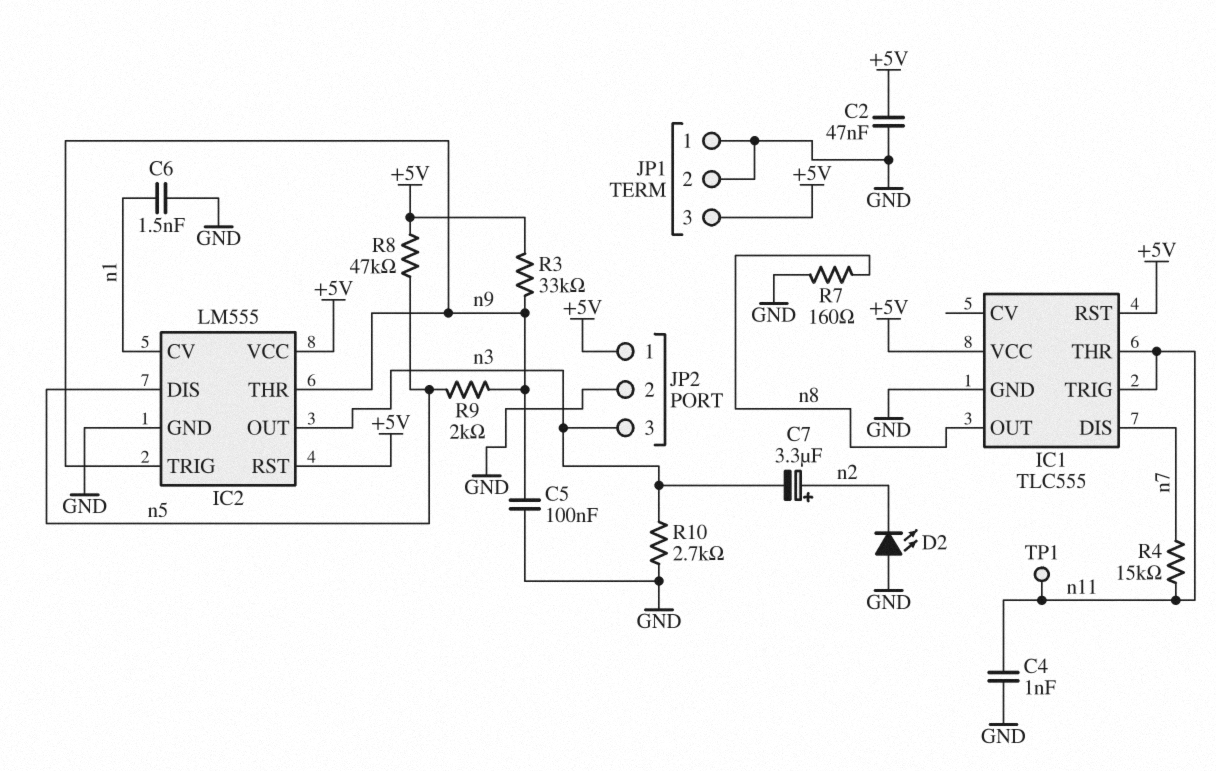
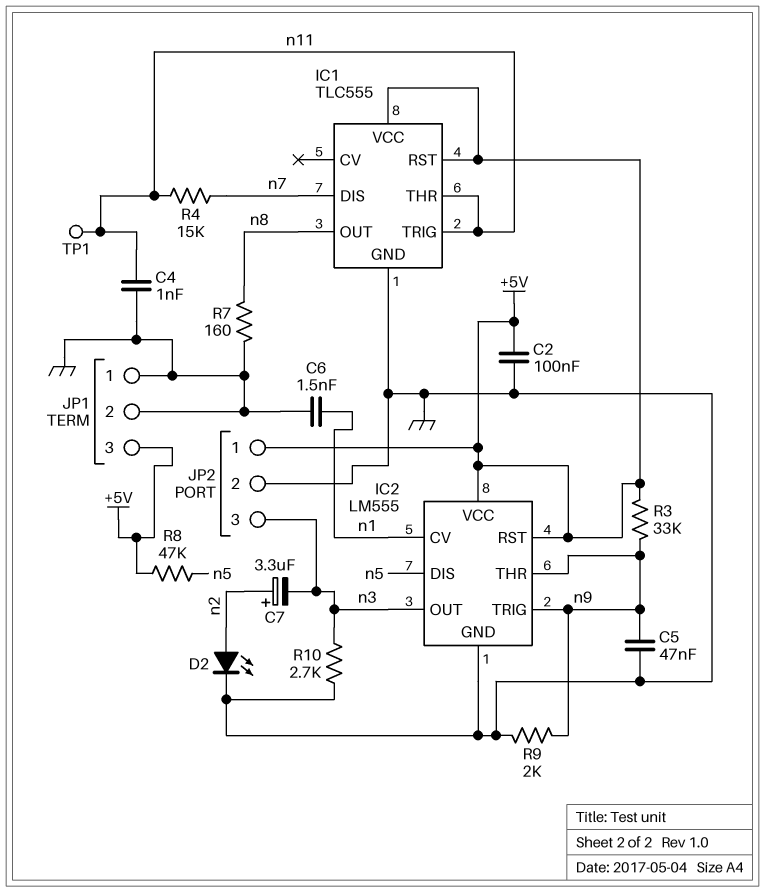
C2: 47nF (+5V, GND) -> 100nF (+5V, GND)
C5: 100nF (GND, n9) -> 47nF (GND, n9)
D2: LED (A GND, K n2) -> LED (A n2, K GND)
R9: 2k (n5, n9) -> 2k (GND, n9)

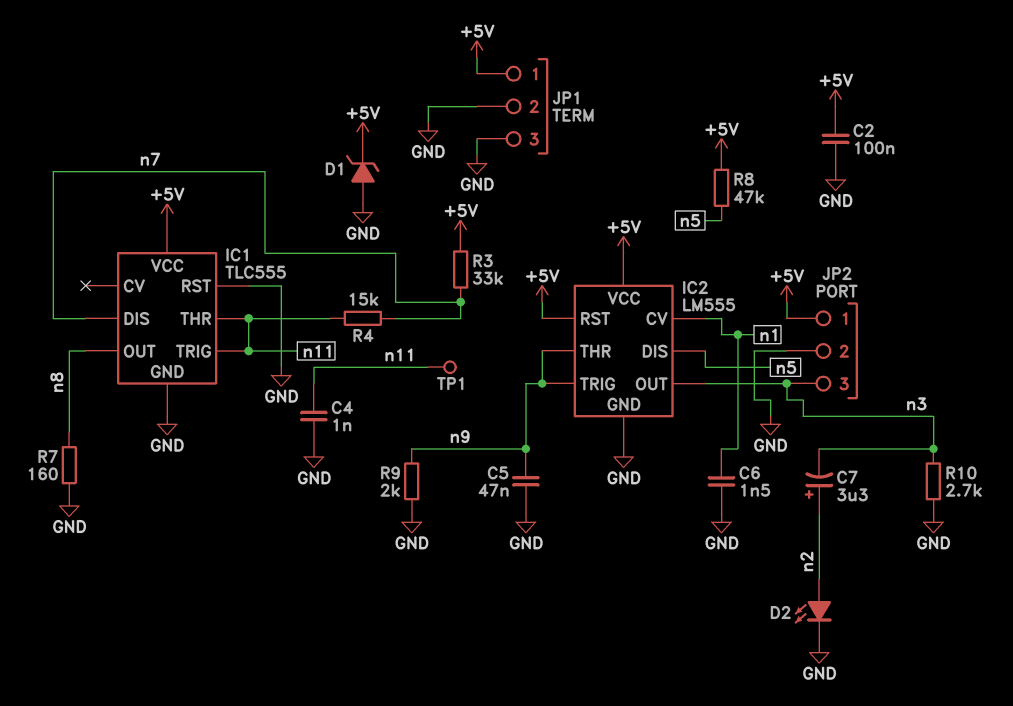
D1: none -> zener (A GND, K +5V)
IC1 pin RST: +5V -> GND
JP1 pin 1: GND -> +5V
JP1 pin 3: +5V -> GND
R3: 33k (+5V, n9) -> 33k (+5V, n7)

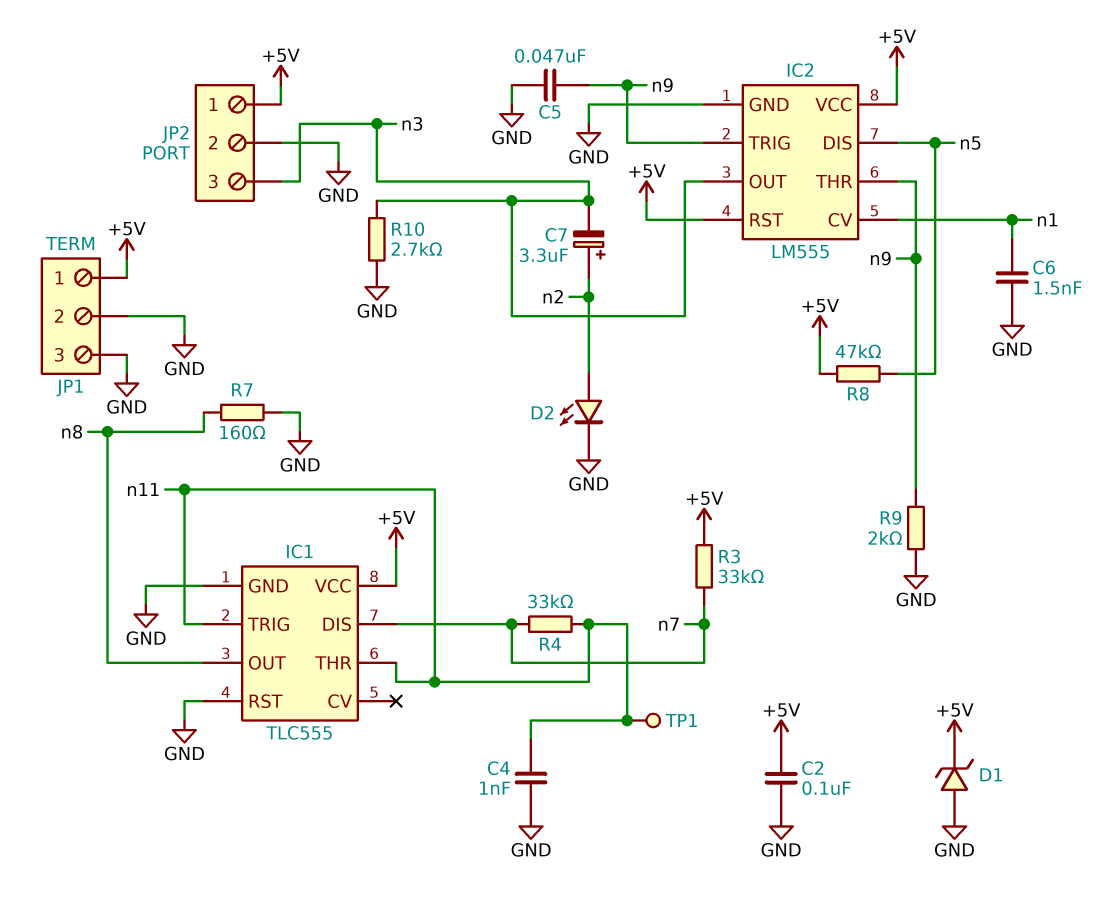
R4: 15k (n7, n11) -> 33k (n7, n11)

